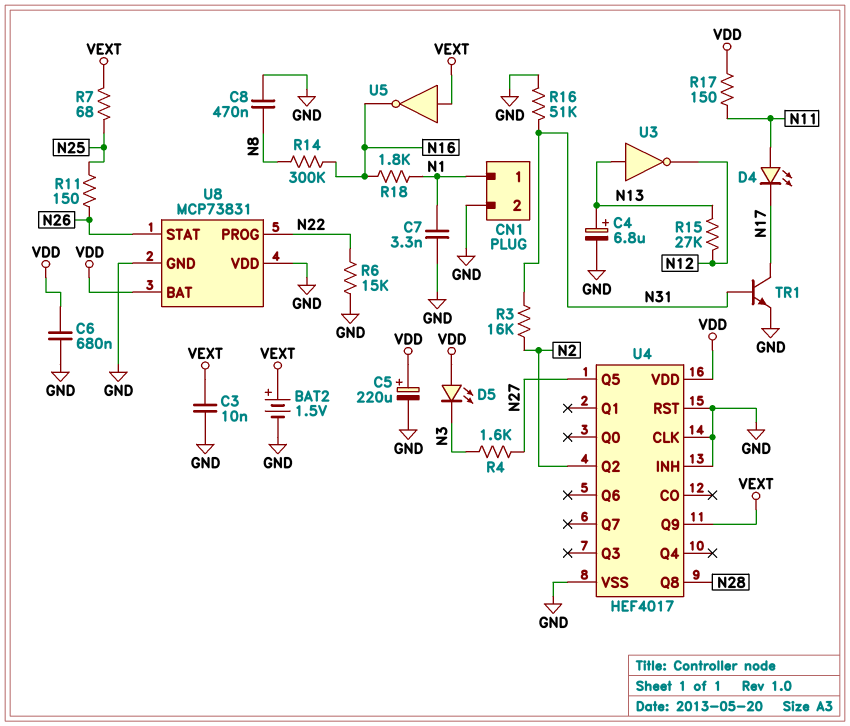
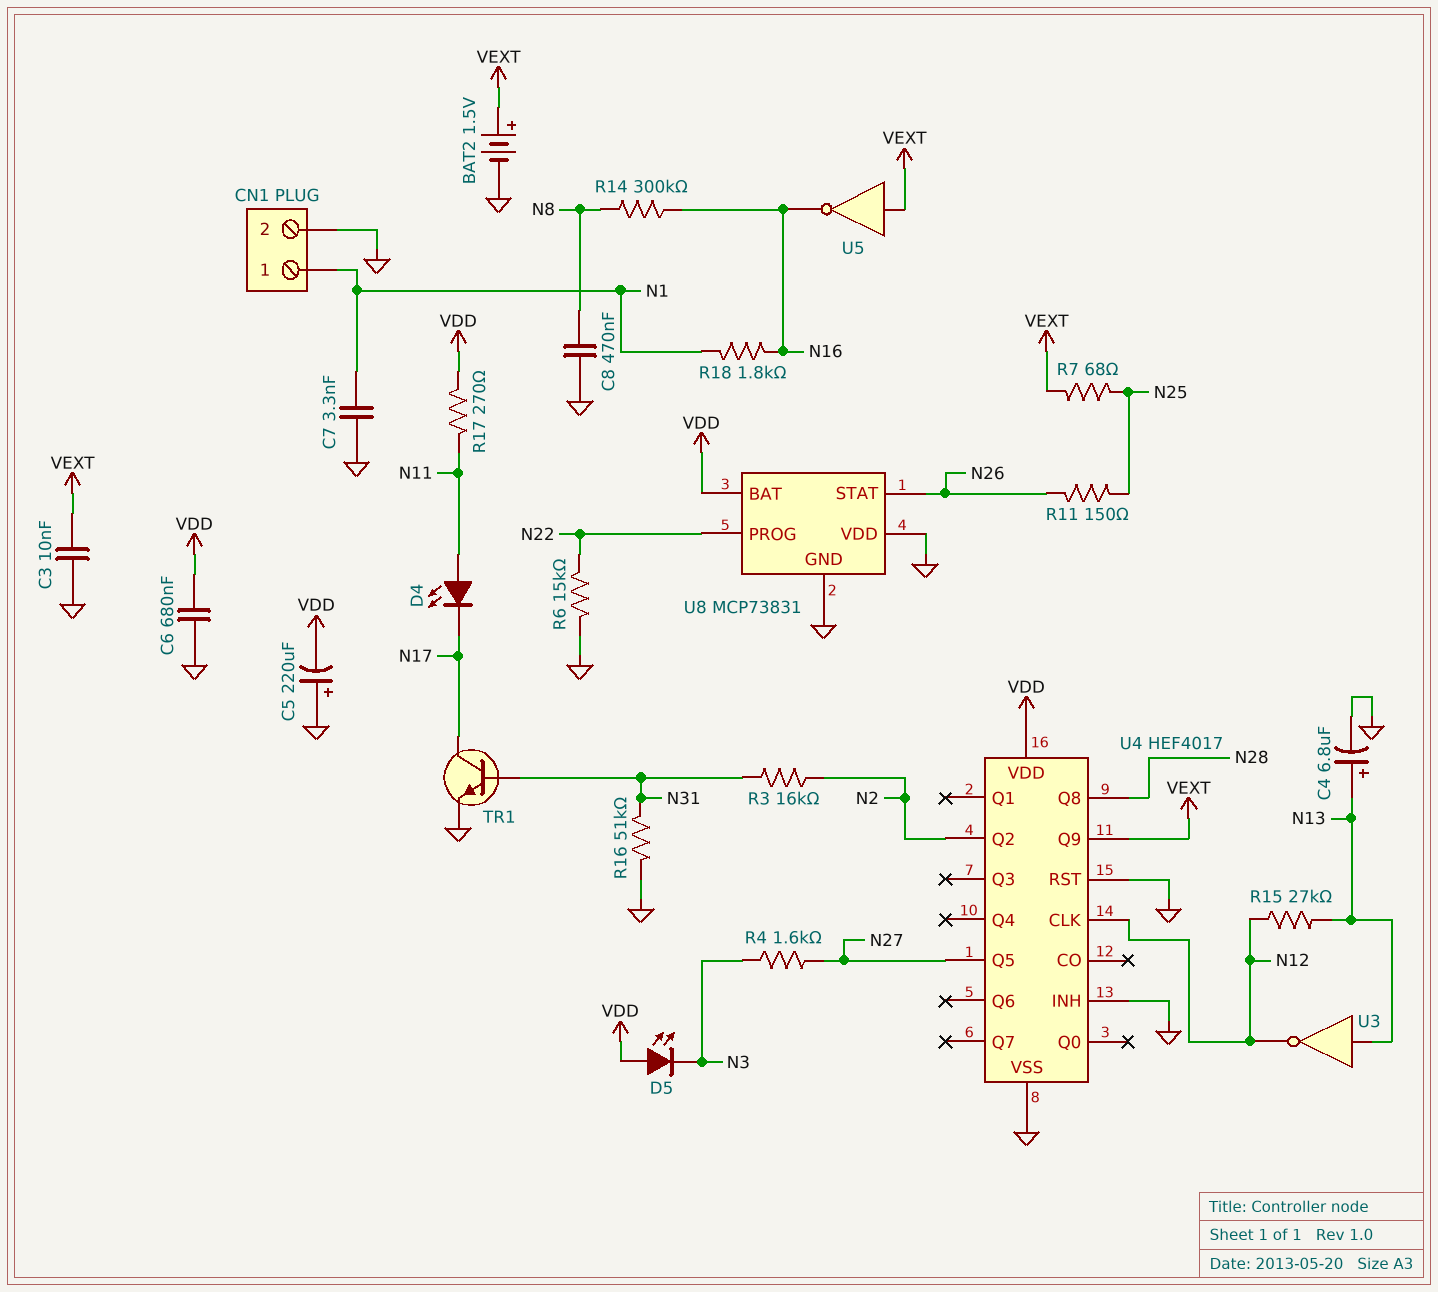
C5: 220uF (plus VDD, minus GND) -> 220uF (plus GND, minus VDD)
R17: 150 (N11, VDD) -> 270 (N11, VDD)
U4 pin CLK: GND -> N12

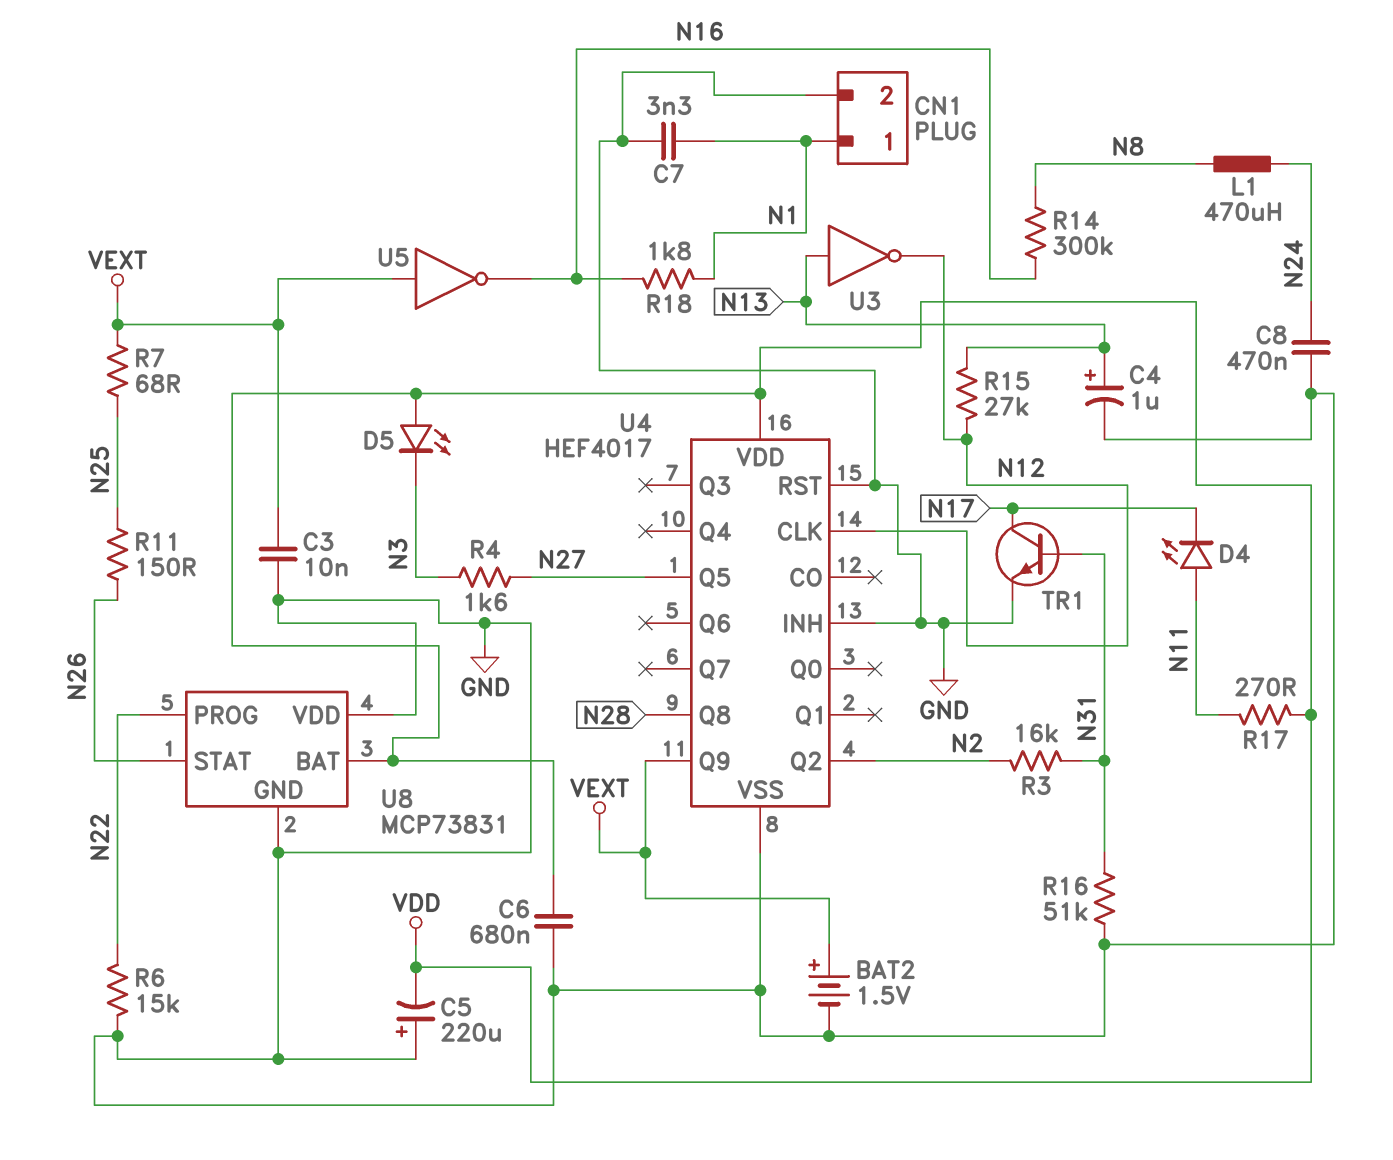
C4: 6.8uF (plus N13, minus GND) -> 1uF (plus N13, minus GND)
C8: 470nF (GND, N8) -> 470nF (GND, N24)
L1: none -> 470uH (N8, N24)

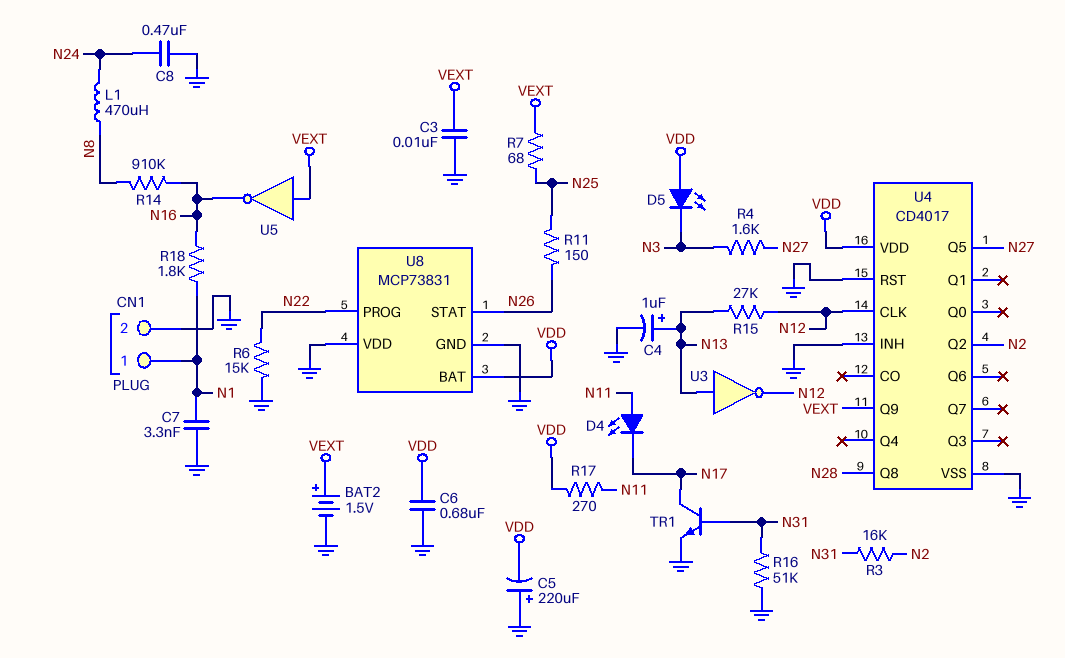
R14: 300k (N8, N16) -> 910k (N8, N16)
U4: HEF4017 -> CD4017

